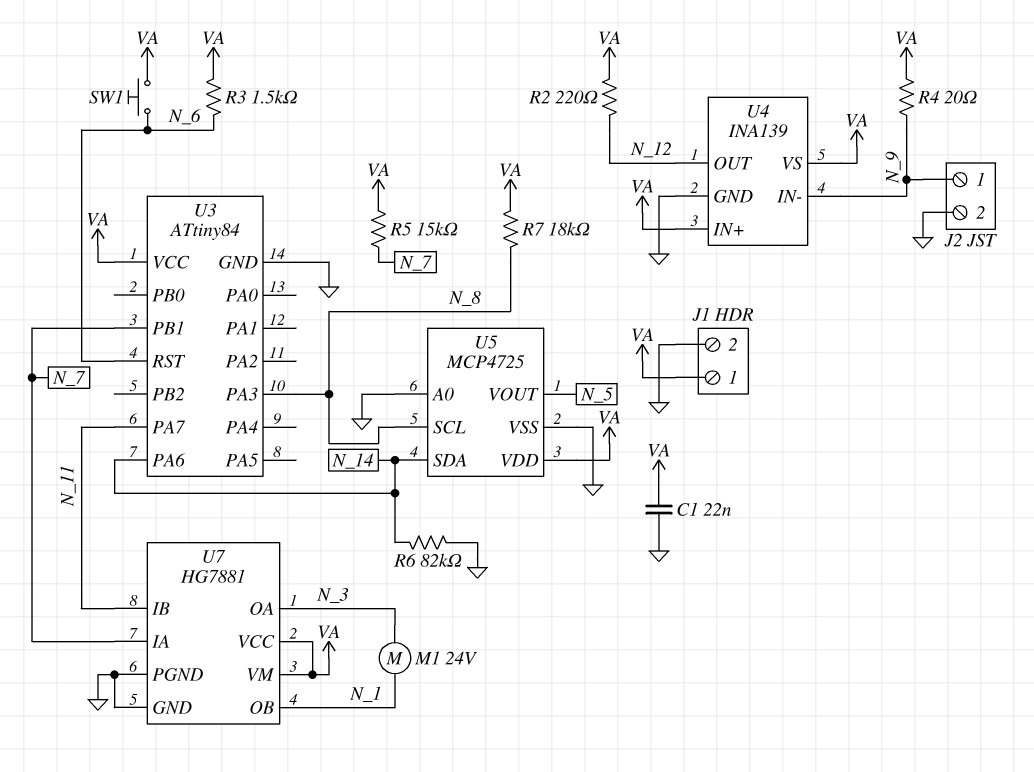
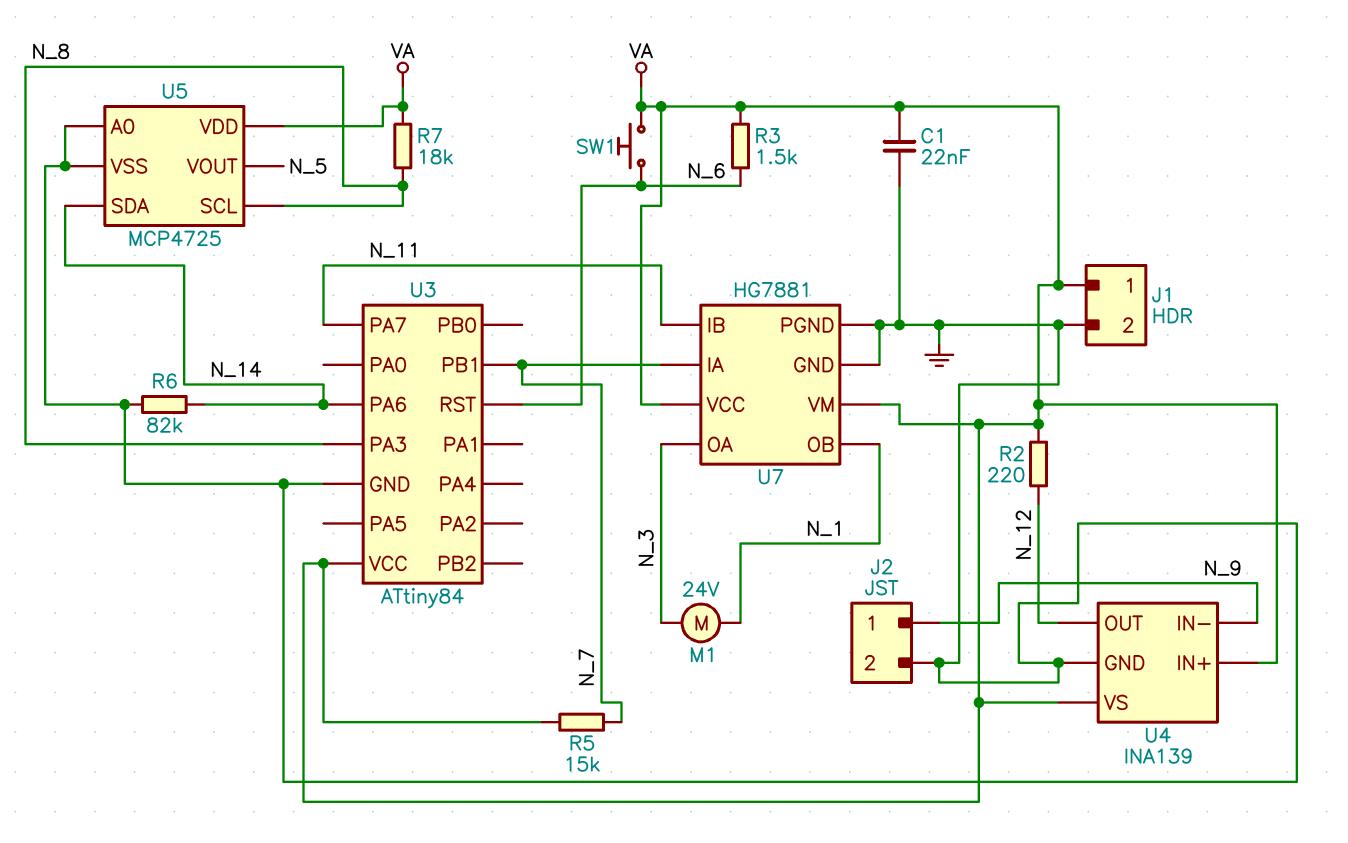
R4: 20 (N_9, VA) -> none

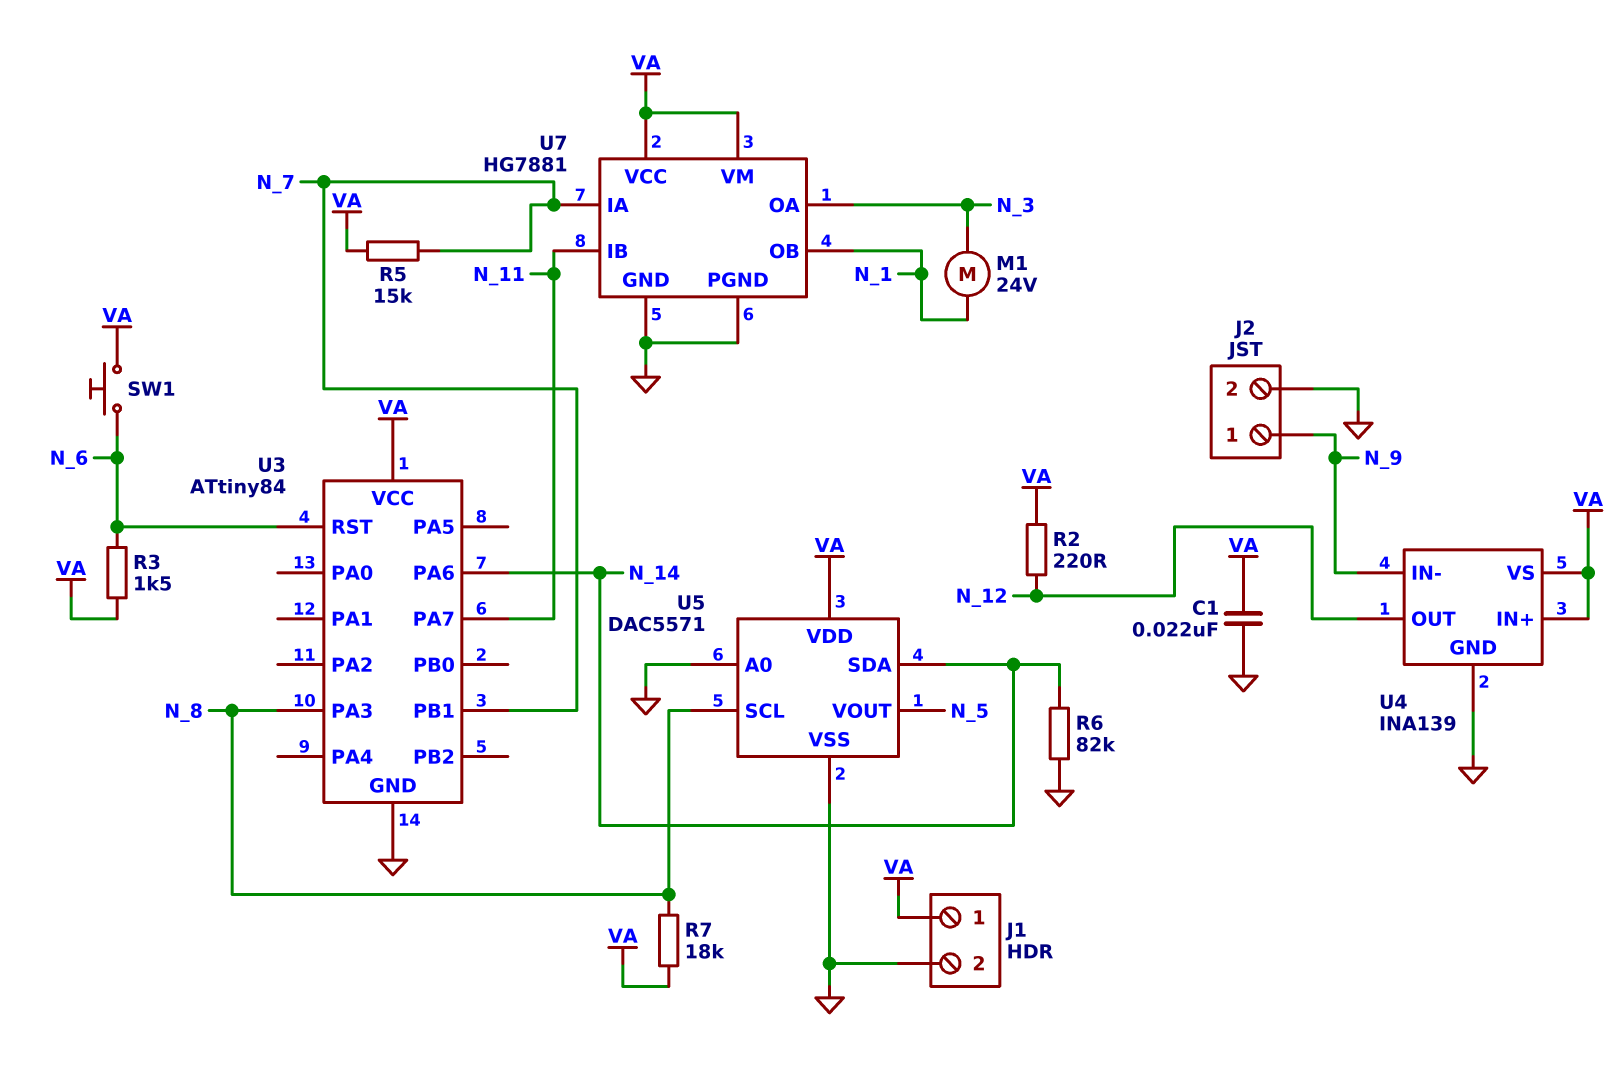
U5: MCP4725 -> DAC5571

